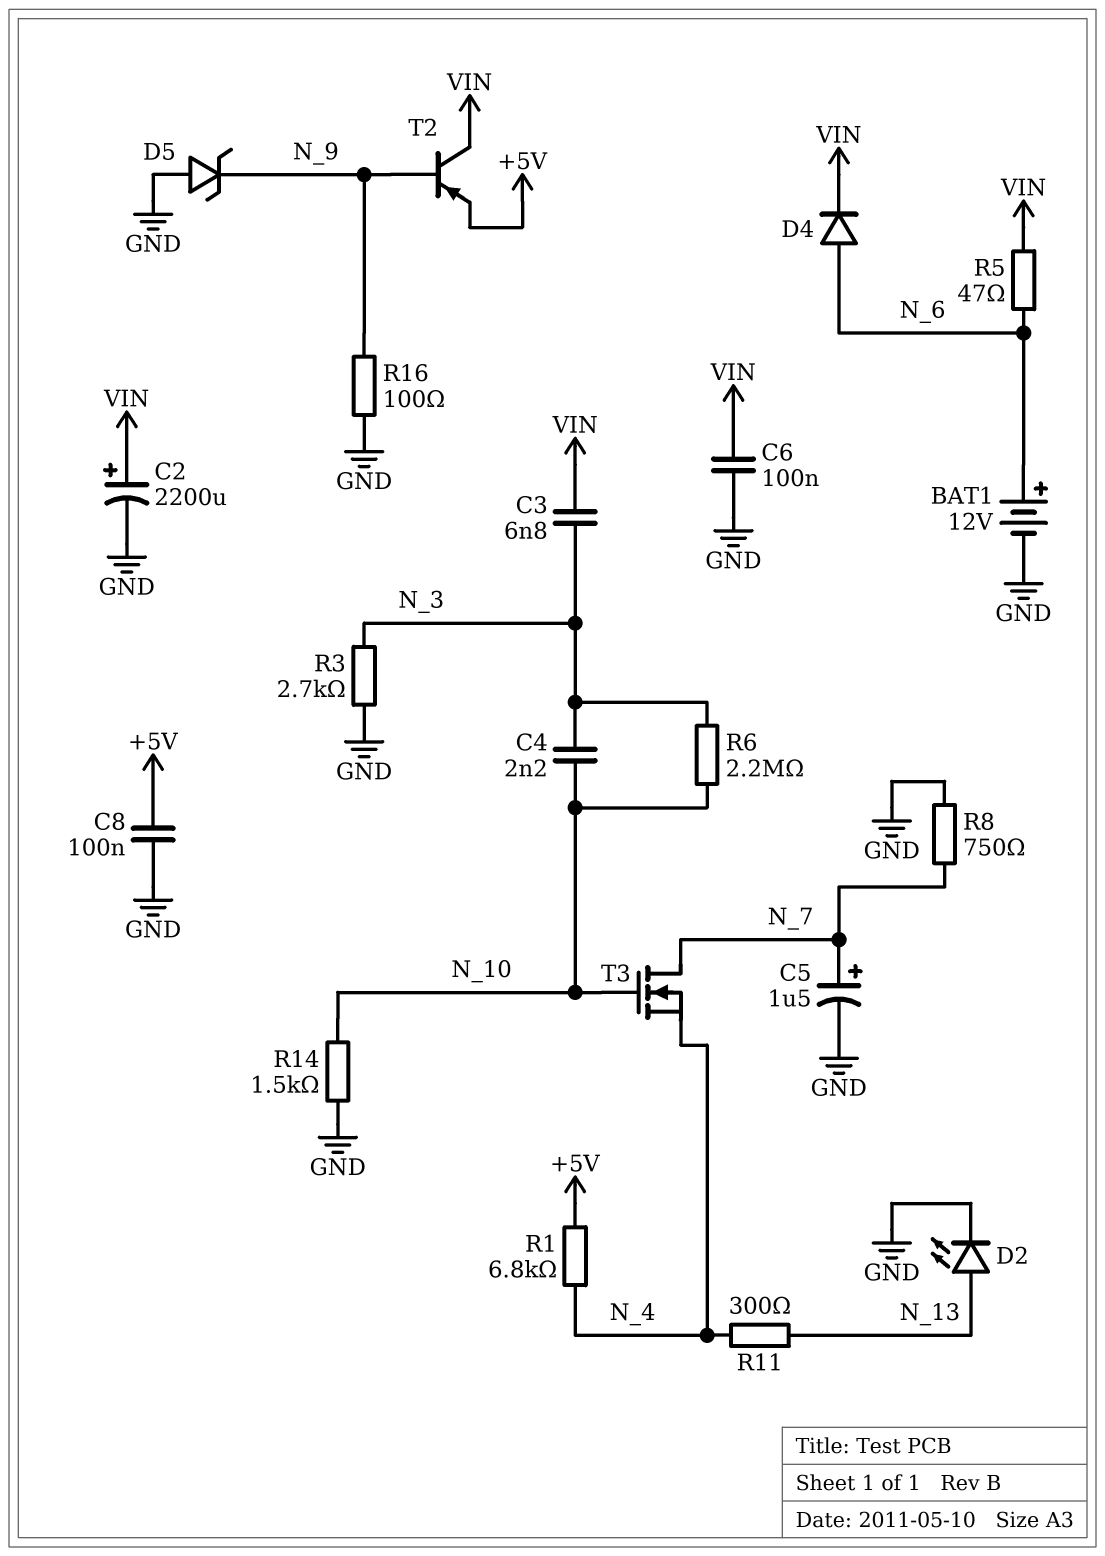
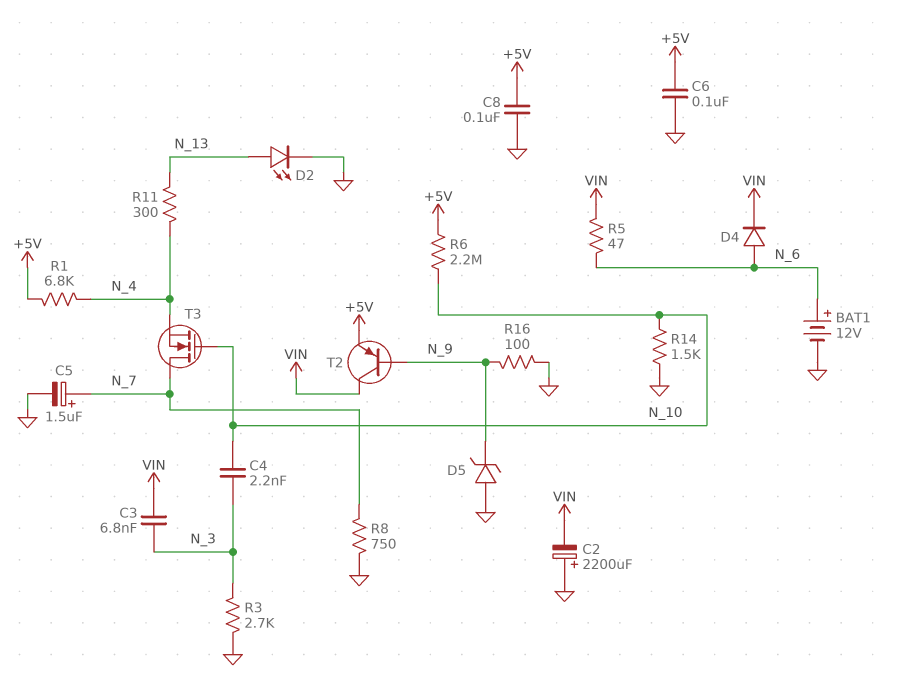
C2: 2200uF (plus VIN, minus GND) -> 2200uF (plus GND, minus VIN)
C6: 100nF (GND, VIN) -> 100nF (+5V, GND)
R6: 2.2M (N_3, N_10) -> 2.2M (+5V, N_10)

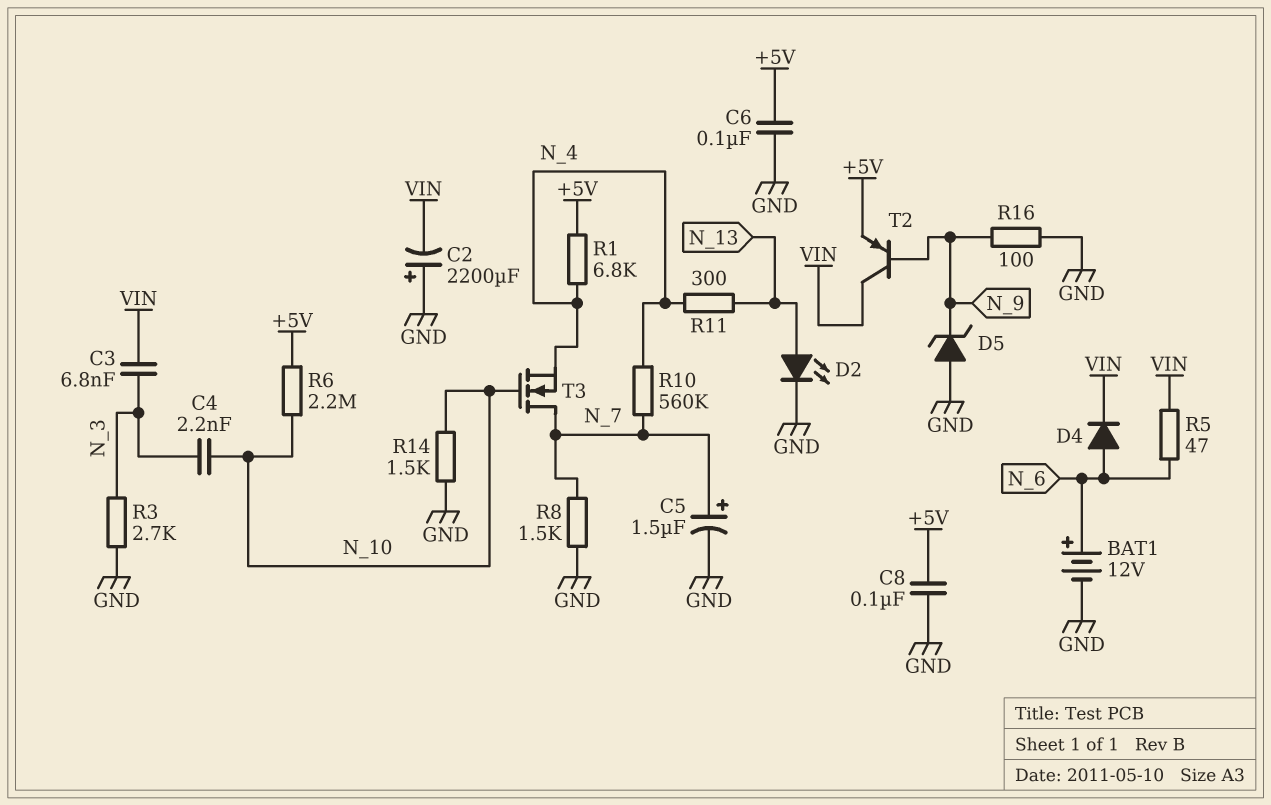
R8: 750 (GND, N_7) -> 1.5k (GND, N_7)
R10: none -> 560k (N_4, N_7)

